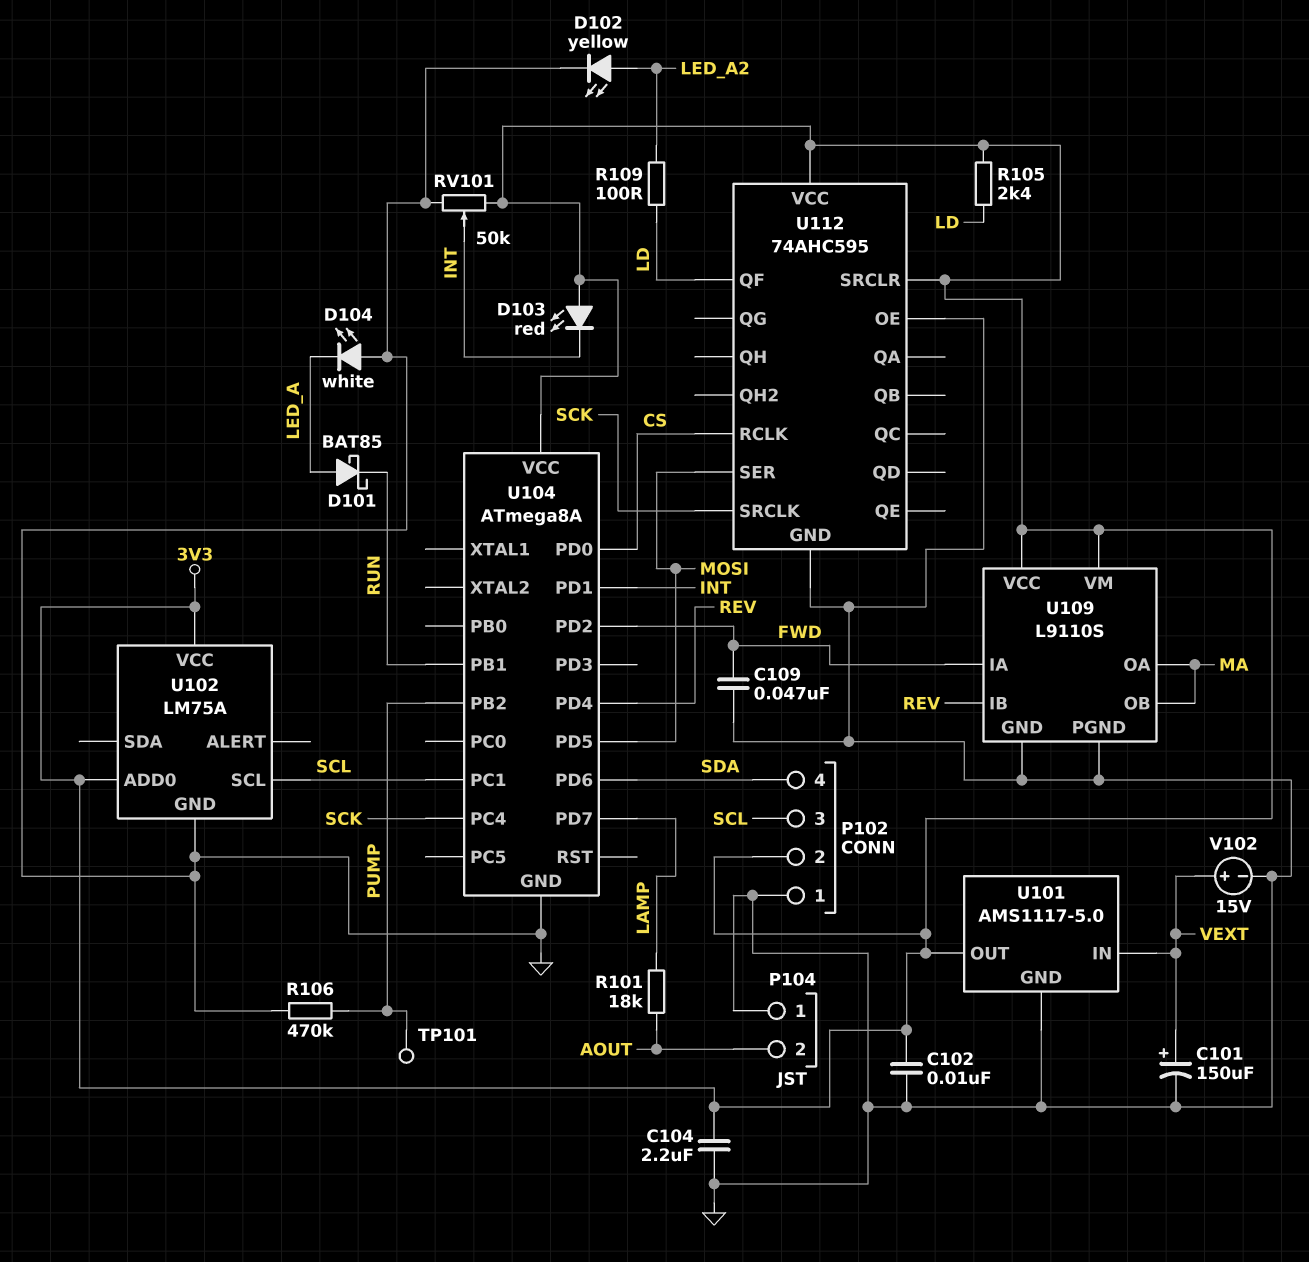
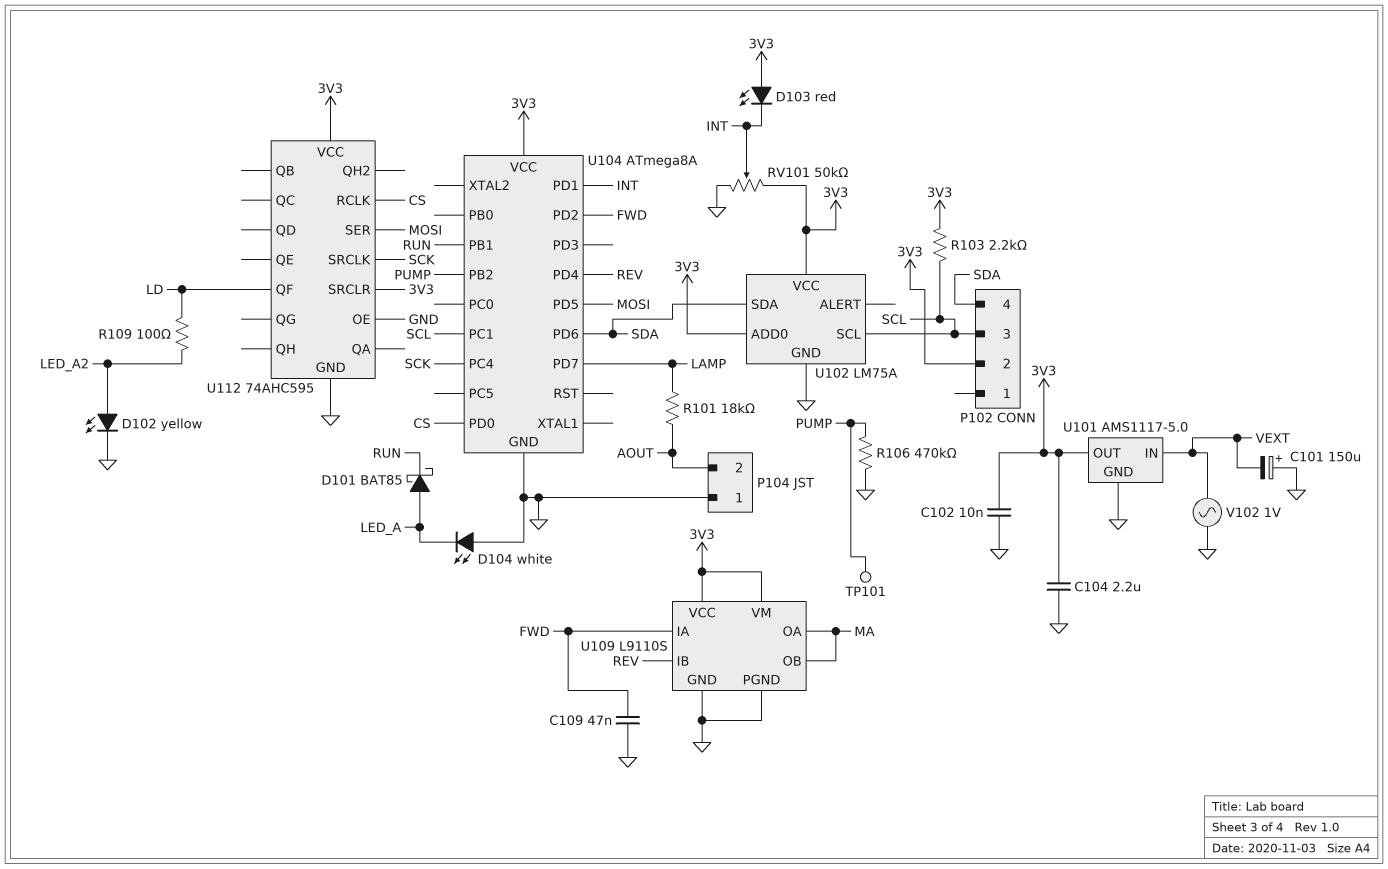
C101: 150uF (plus VEXT, minus GND) -> 150uF (plus GND, minus VEXT)
P102 pin 1: GND -> none
R103: none -> 2.2k (3V3, SCL)
R105: 2.4k (3V3, LD) -> none
U102 pin SDA: none -> SDA
V102: 15V (plus VEXT, minus GND) -> AC 1V (GND, VEXT)

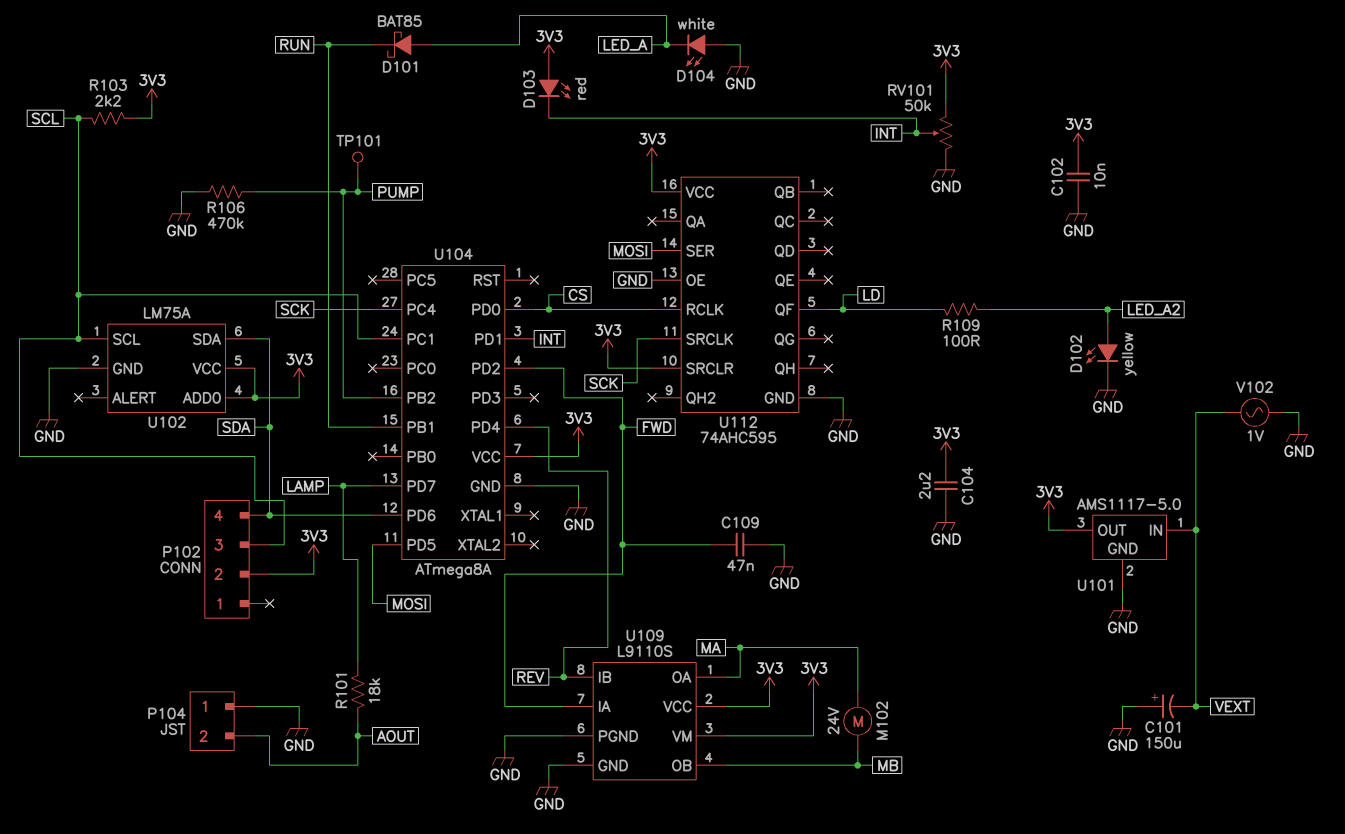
M102: none -> motor 24V (MA, MB)
U109 pin OB: MA -> MB

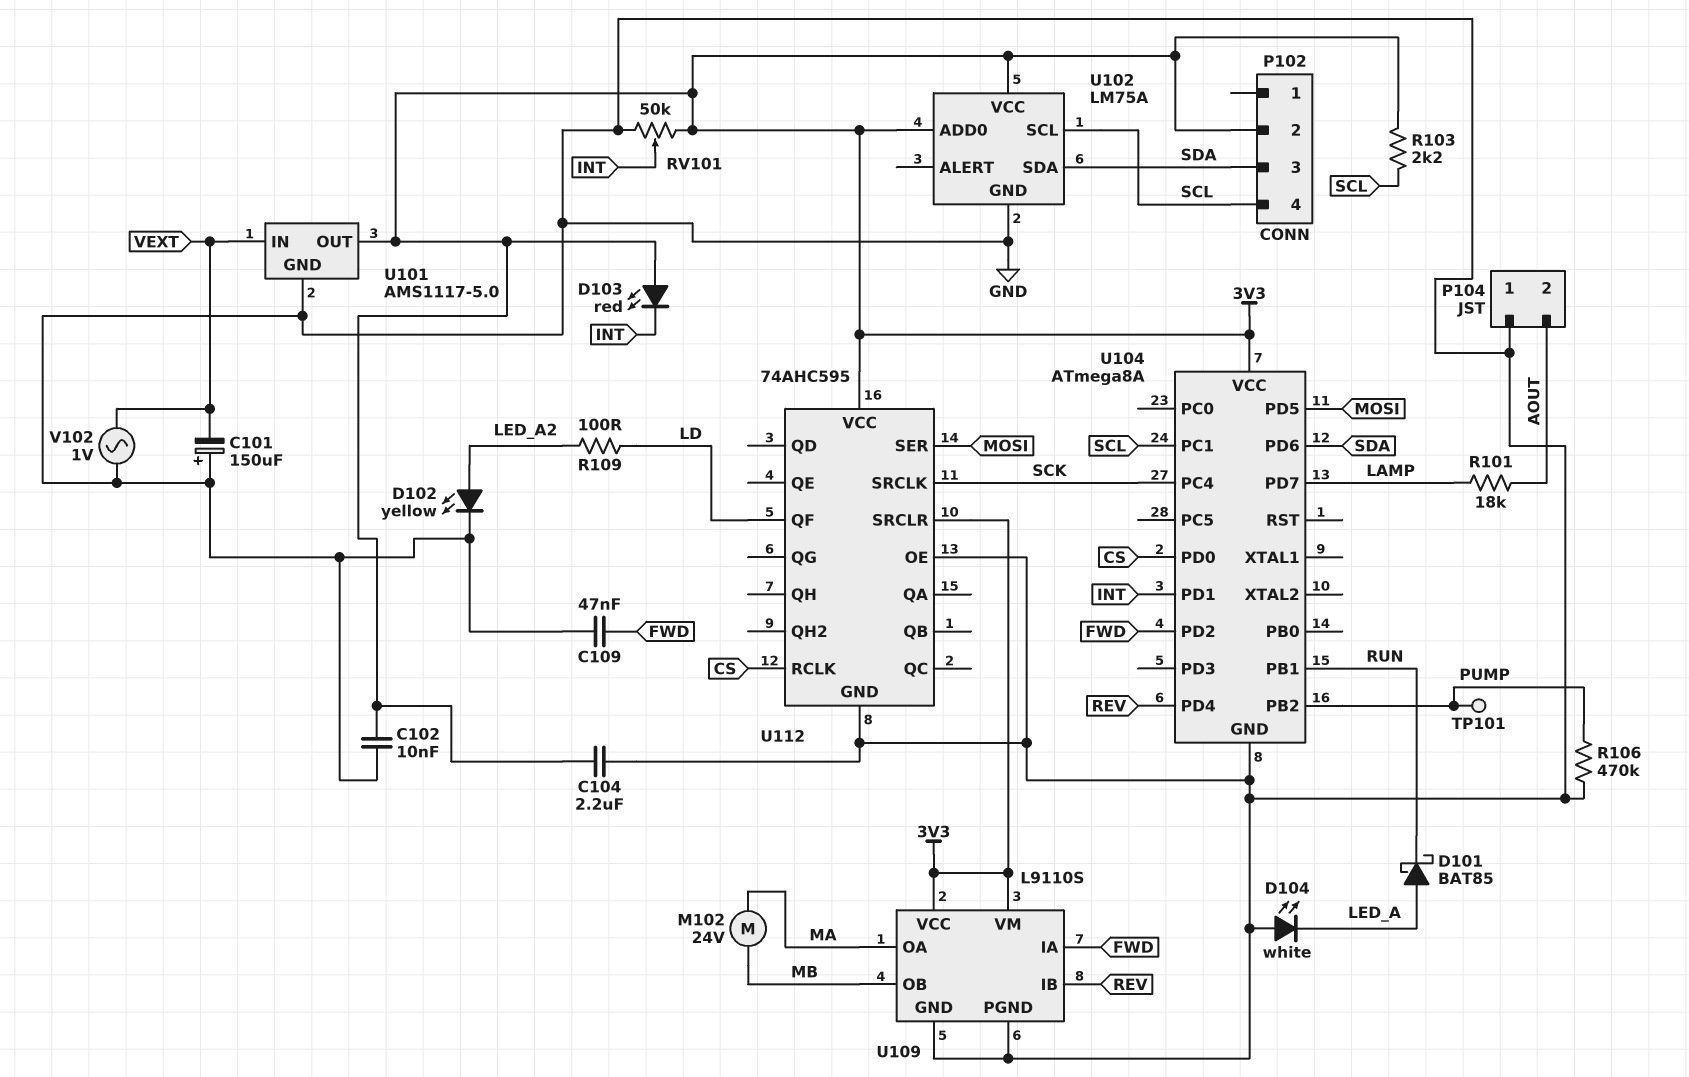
P102 pin 3: SCL -> SDA
P102 pin 4: SDA -> SCL

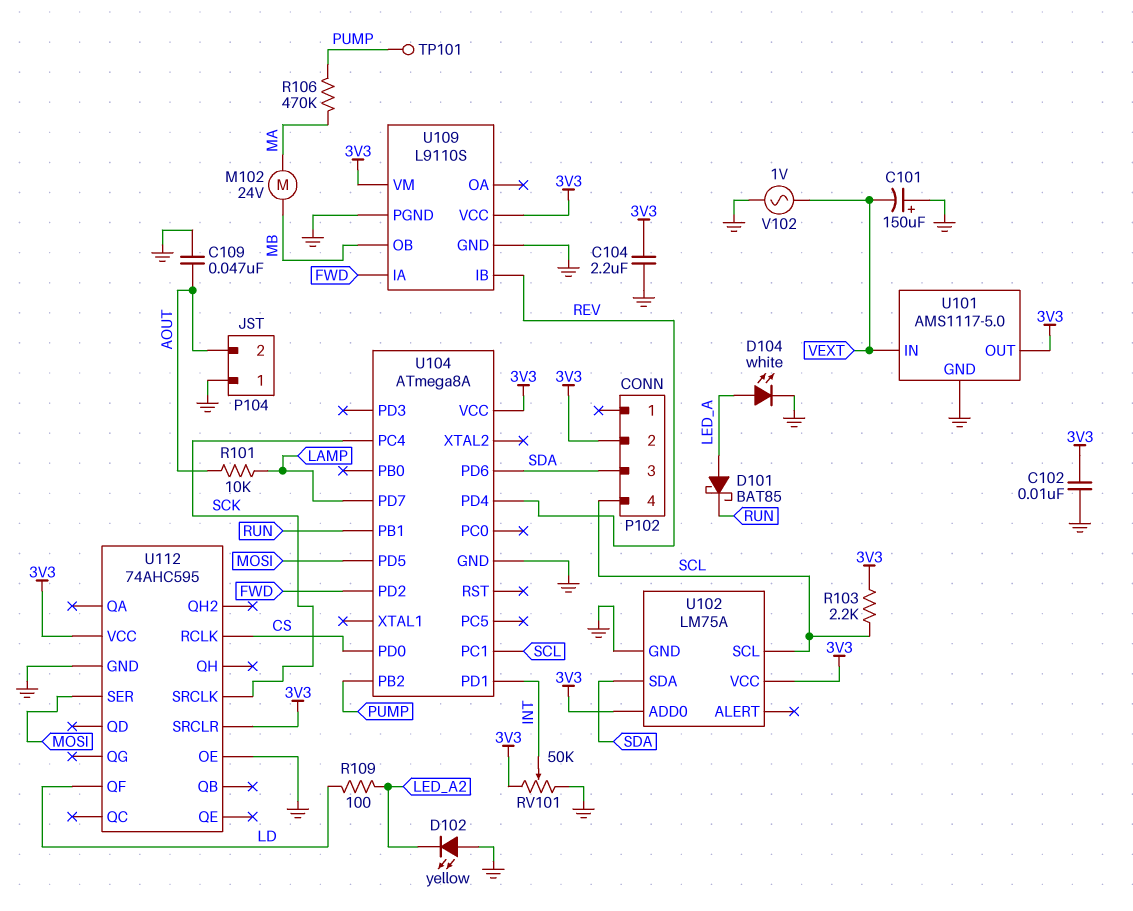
C109: 47nF (FWD, GND) -> 47nF (AOUT, GND)
D102: LED yellow (A LED_A2, K GND) -> LED yellow (A GND, K LED_A2)
D103: LED red (A 3V3, K INT) -> none
D104: LED white (A GND, K LED_A) -> LED white (A LED_A, K GND)
R101: 18k (AOUT, LAMP) -> 10k (AOUT, LAMP)
R106: 470k (GND, PUMP) -> 470k (MA, PUMP)
U109 pin OA: MA -> none

